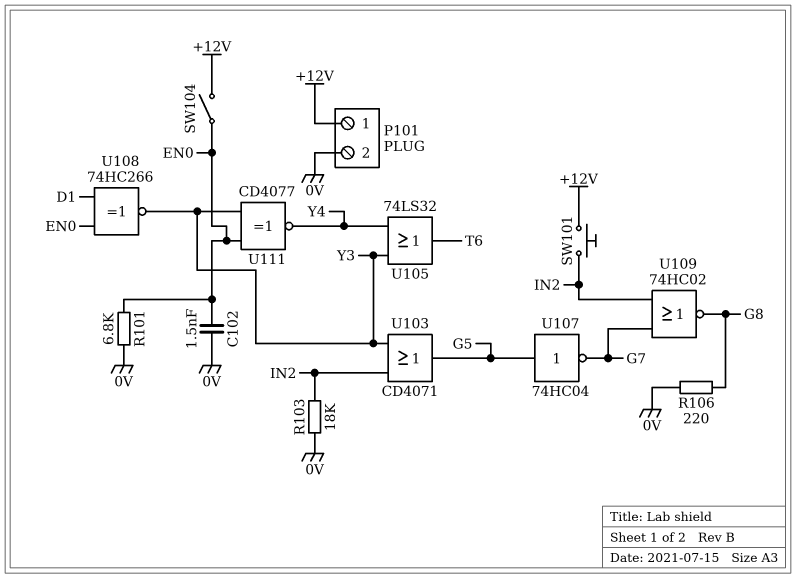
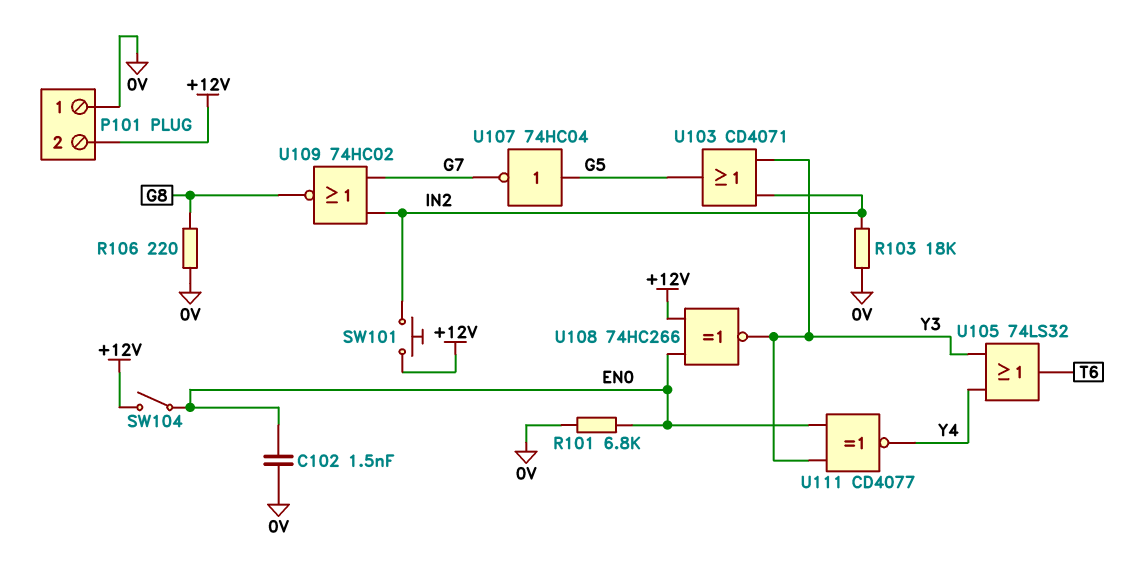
P101 pin 1: +12V -> 0V
P101 pin 2: 0V -> +12V
U108: XNOR 74HC266 (in D1, in EN0, out Y3) -> XNOR 74HC266 (in +12V, in EN0, out Y3)

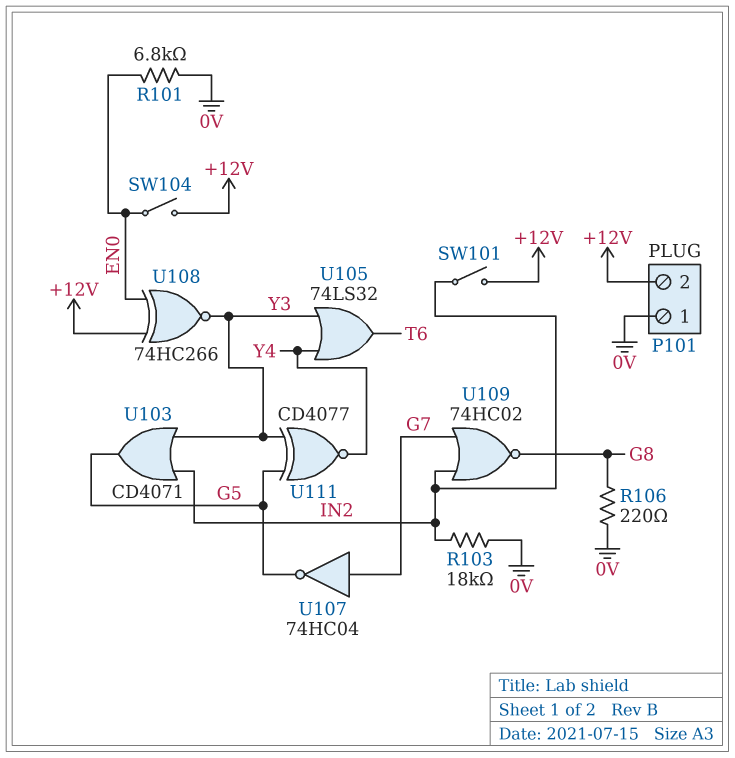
C102: 1.5nF (0V, EN0) -> none
SW101: button (+12V, IN2) -> switch (+12V, IN2)
U107: NOT 74HC04 (in G5, out G7) -> NOT 74HC04 (in G7, out G5)
U111: XNOR CD4077 (in EN0, in Y3, out Y4) -> XNOR CD4077 (in G5, in Y3, out Y4)

